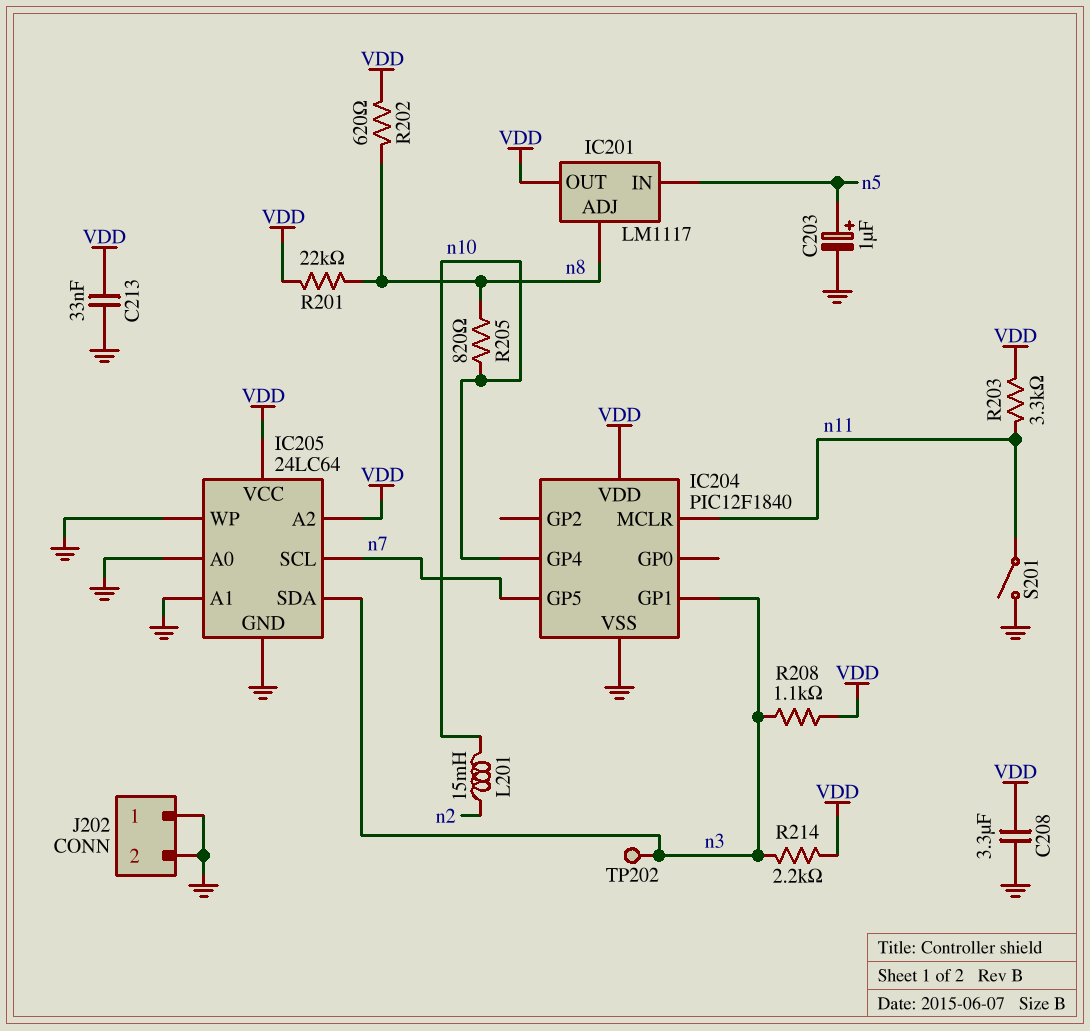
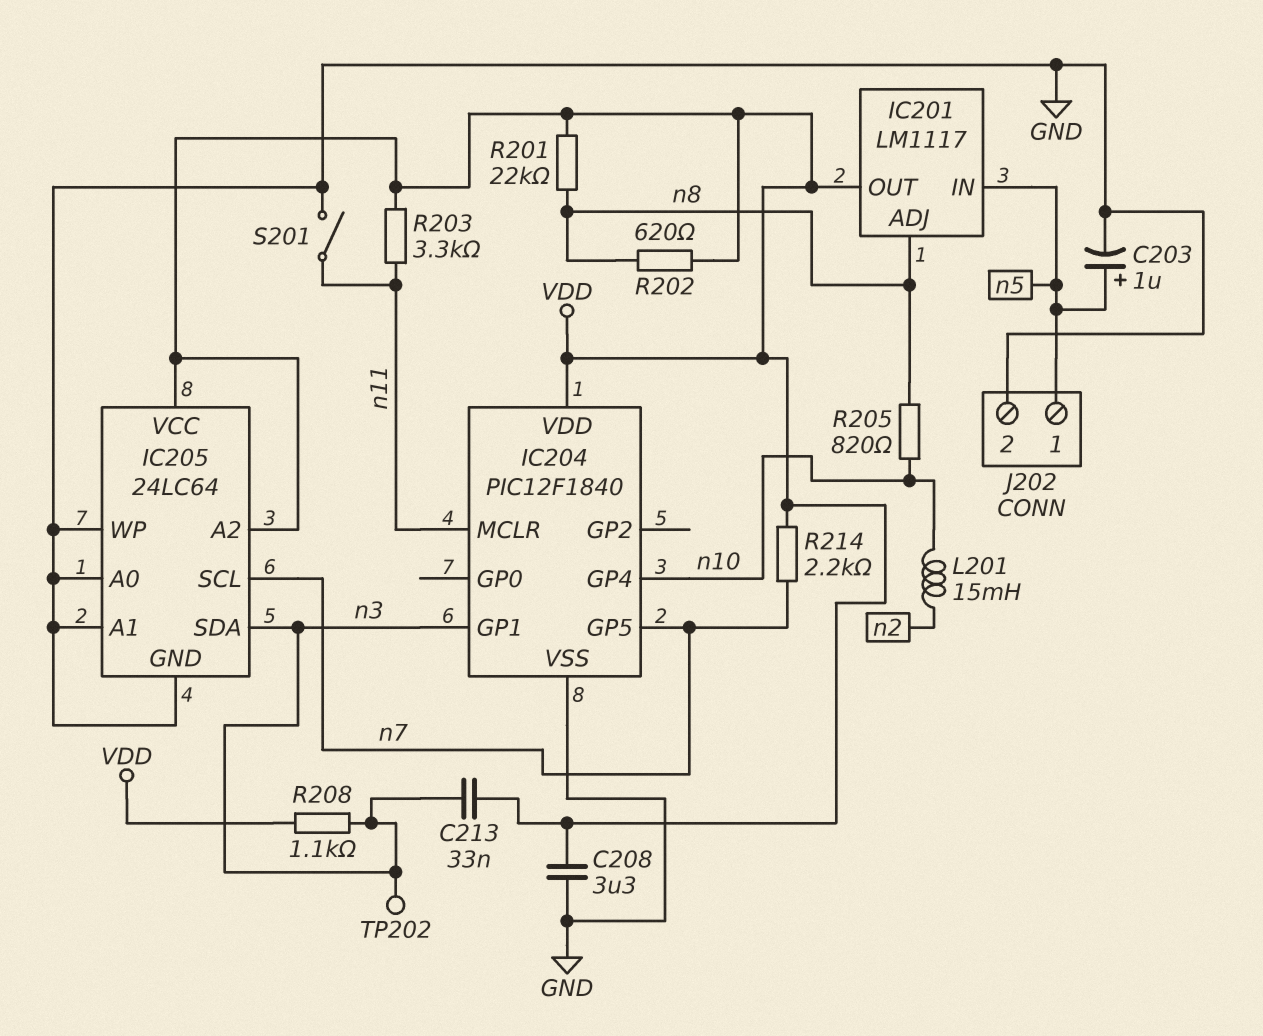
C213: 33nF (GND, VDD) -> 33nF (VDD, n3)
J202 pin 1: GND -> n5
R214: 2.2k (VDD, n3) -> 2.2k (VDD, n7)

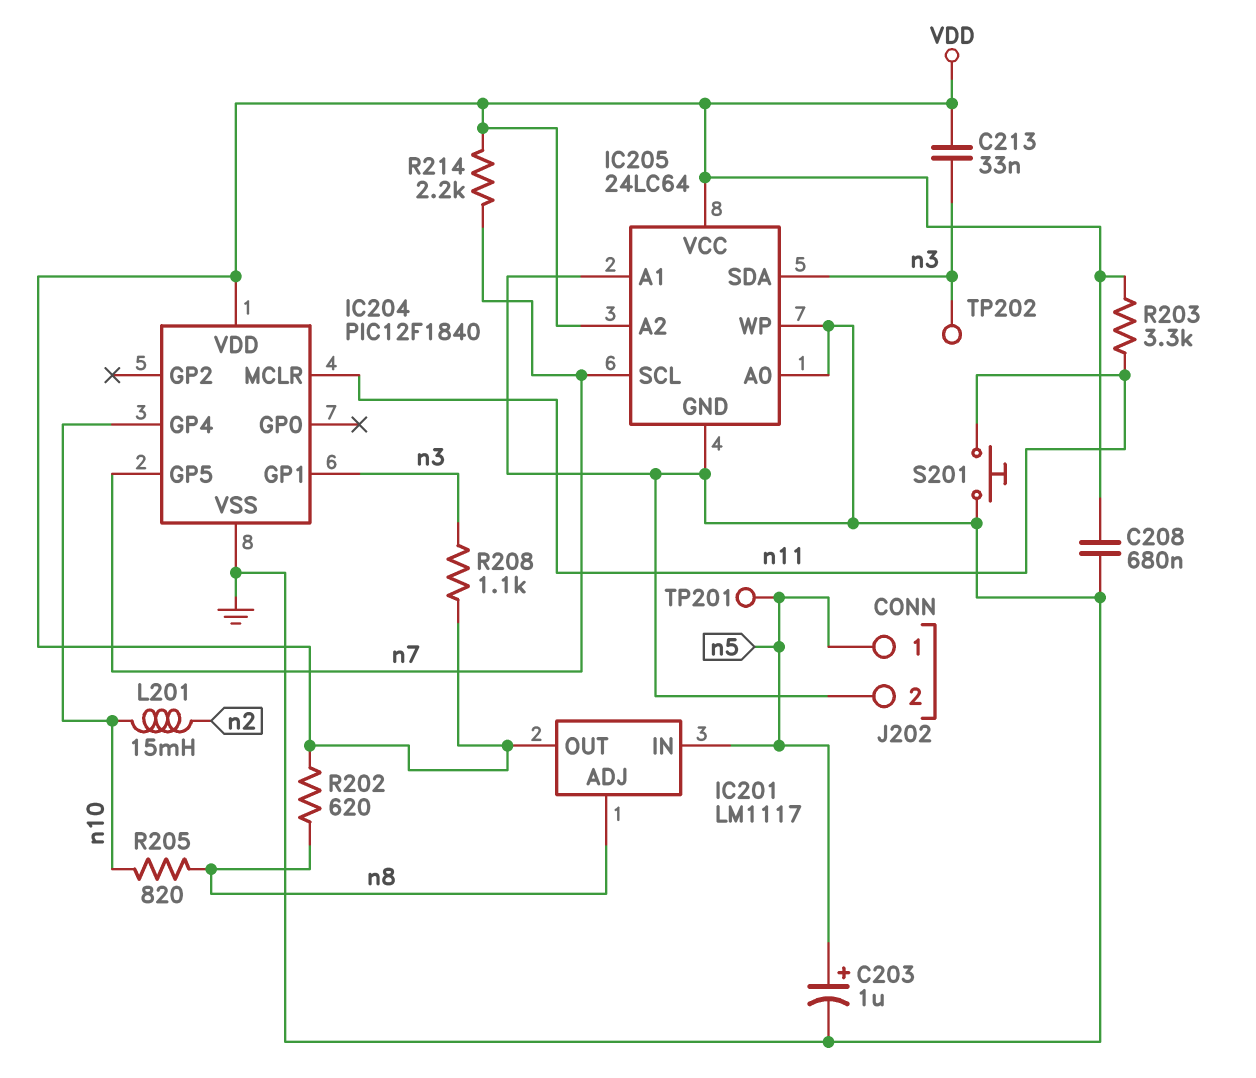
C208: 3.3uF (GND, VDD) -> 680nF (GND, VDD)
R201: 22k (VDD, n8) -> none
S201: switch (GND, n11) -> button (GND, n11)
TP201: none -> test point (n5)

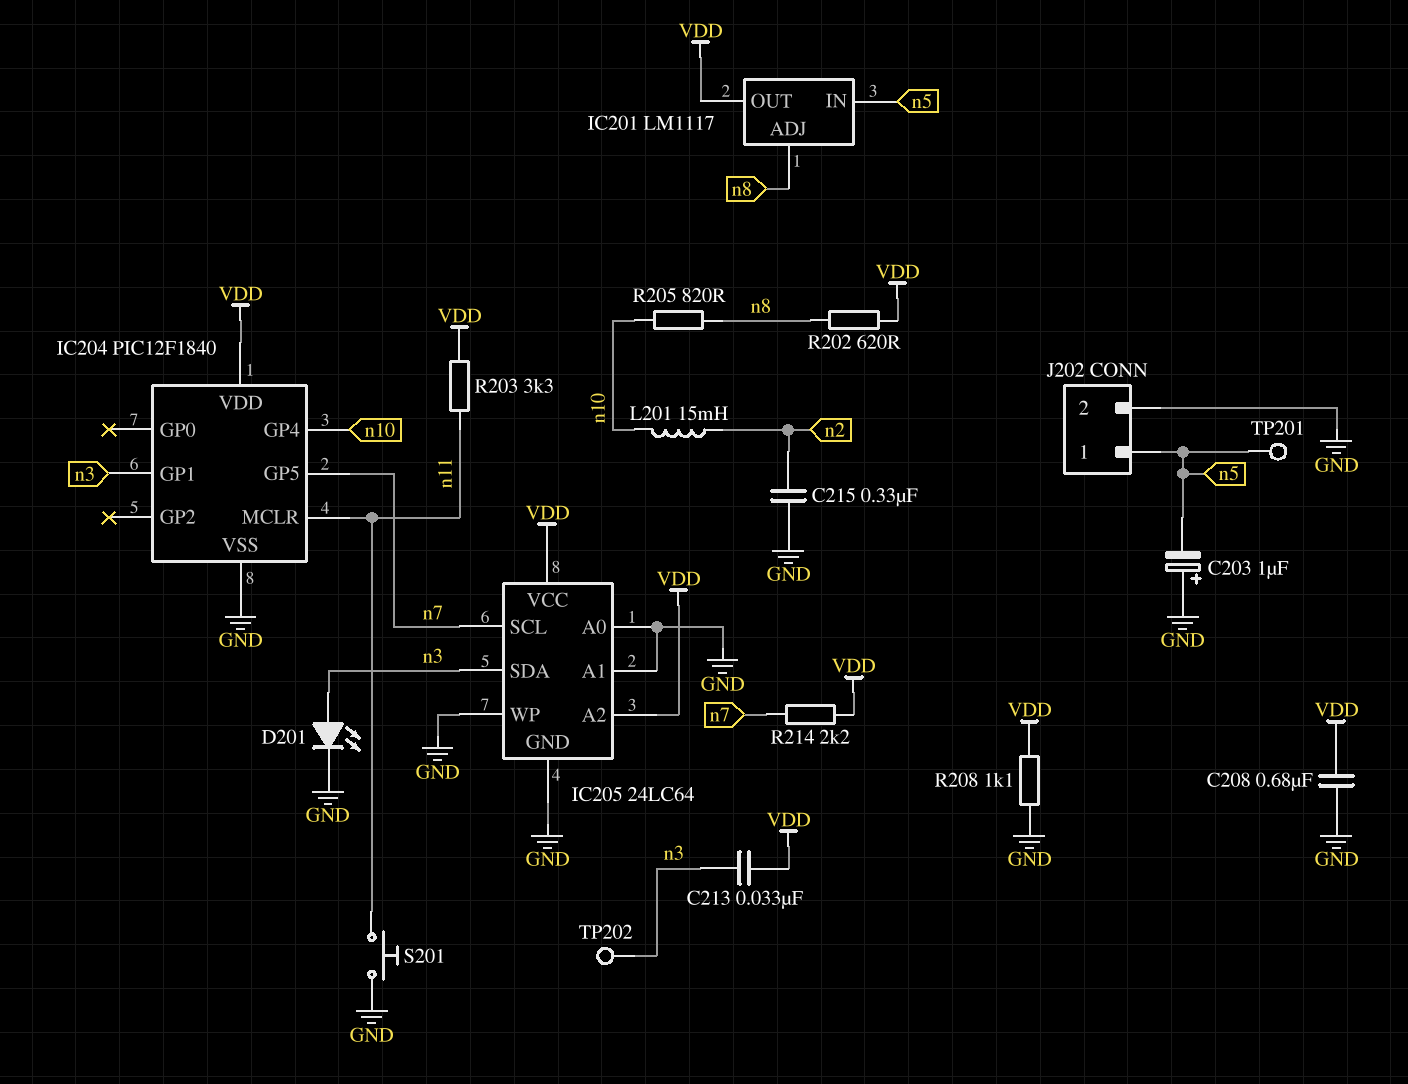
C203: 1uF (plus n5, minus GND) -> 1uF (plus GND, minus n5)
C215: none -> 330nF (GND, n2)
D201: none -> LED (A n3, K GND)
R208: 1.1k (VDD, n3) -> 1.1k (GND, VDD)

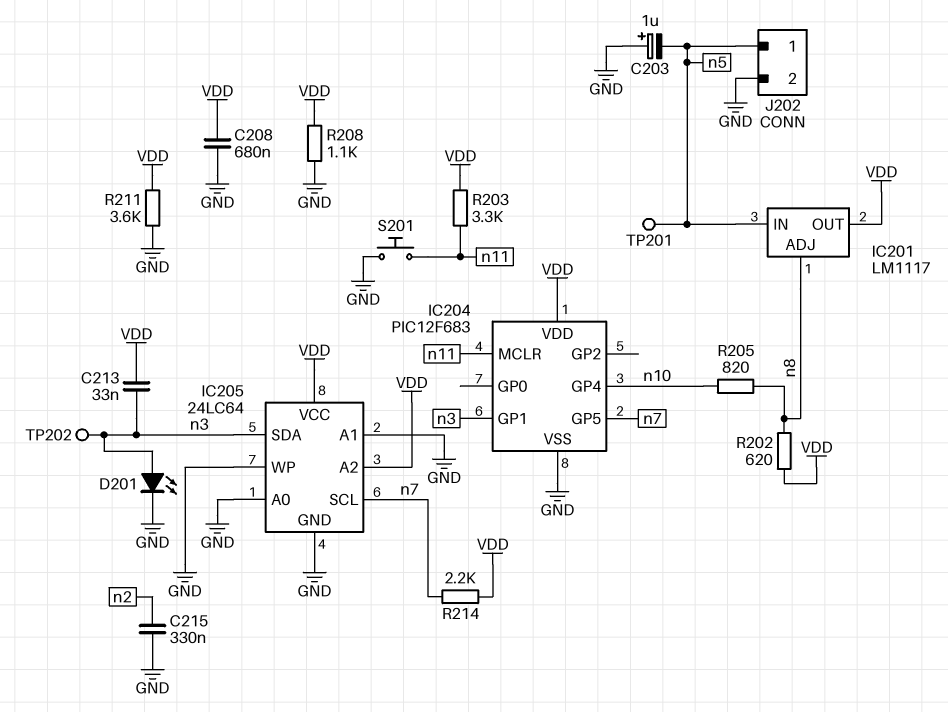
IC204: PIC12F1840 -> PIC12F683
L201: 15mH (n2, n10) -> none
R211: none -> 3.6k (GND, VDD)

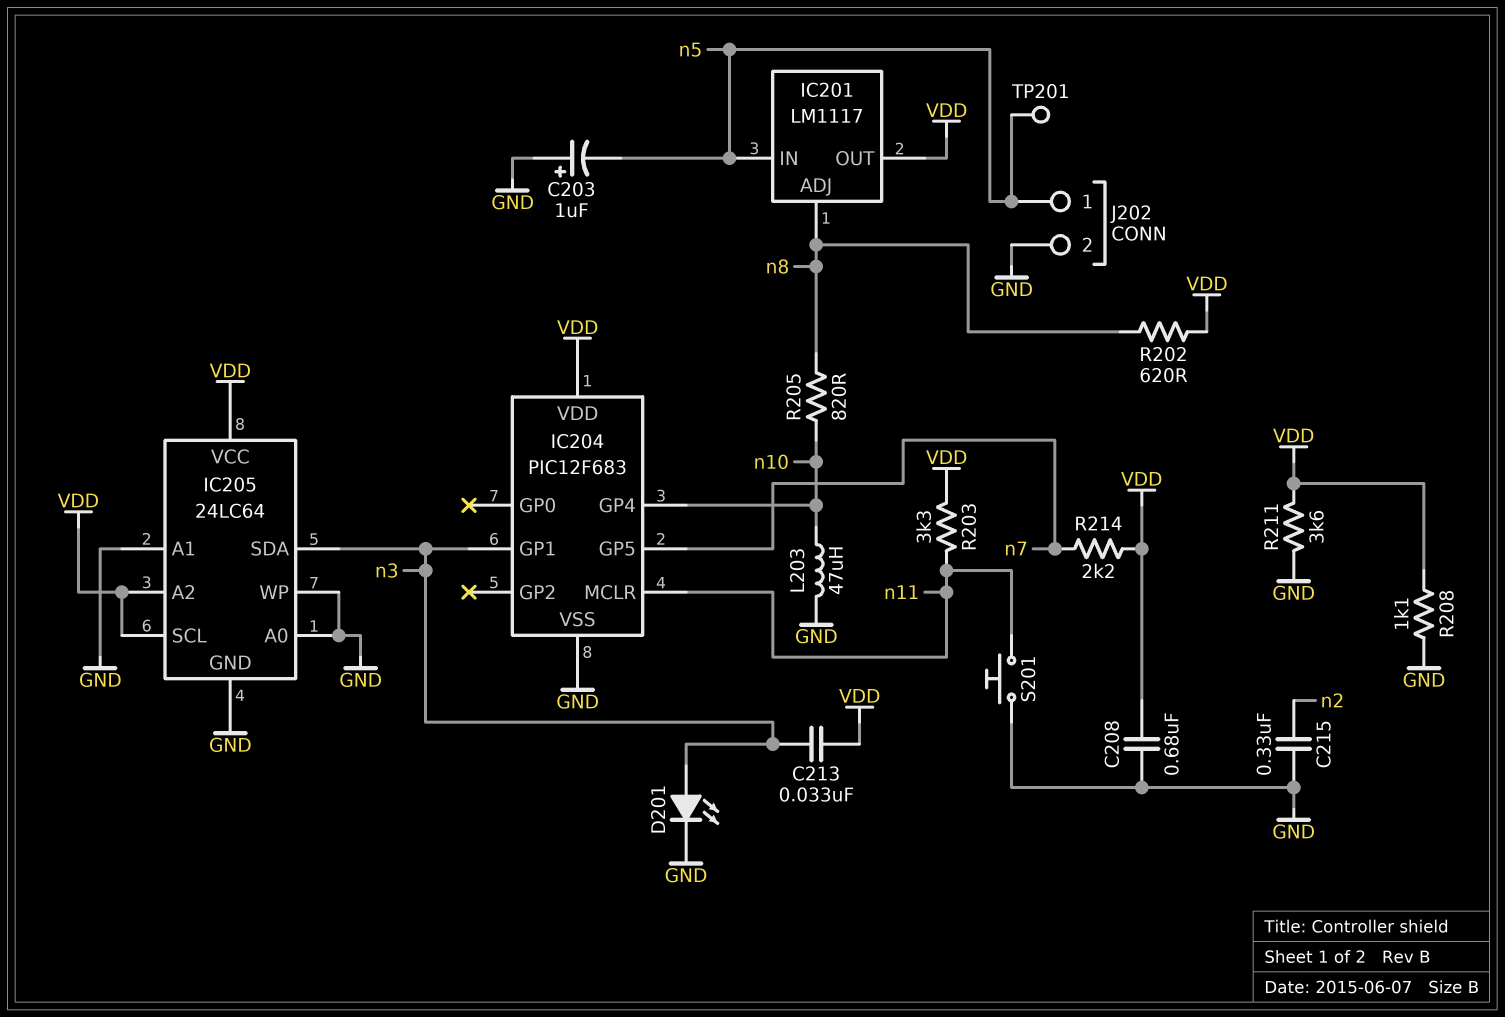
IC205 pin SCL: n7 -> VDD
L203: none -> 47uH (GND, n10)
TP202: test point (n3) -> none

